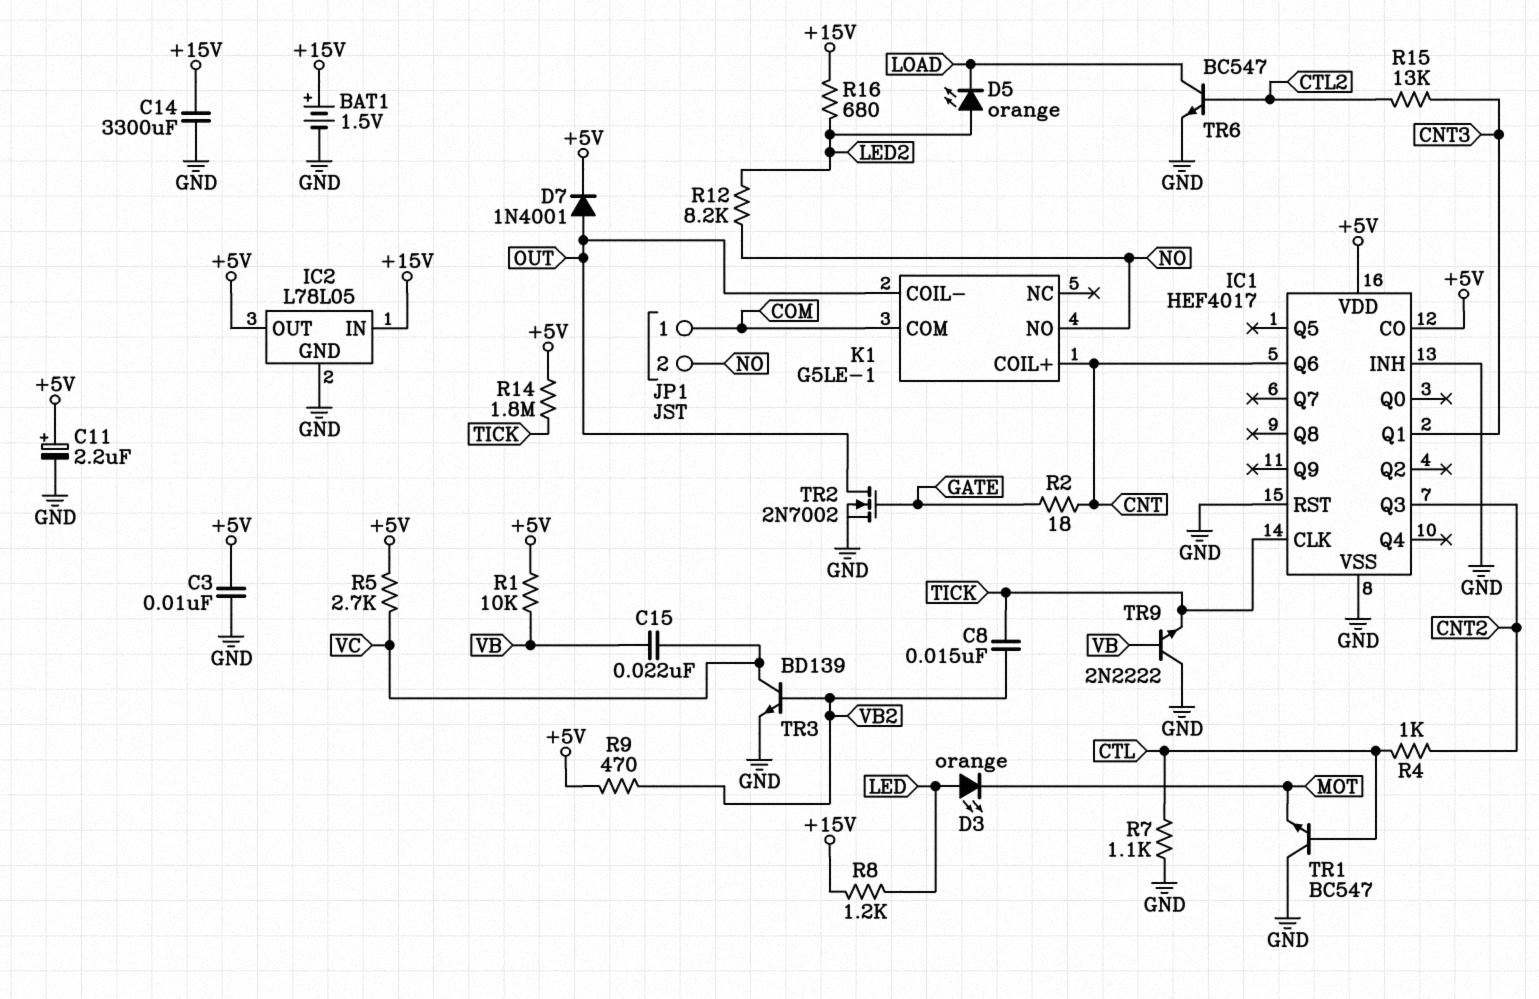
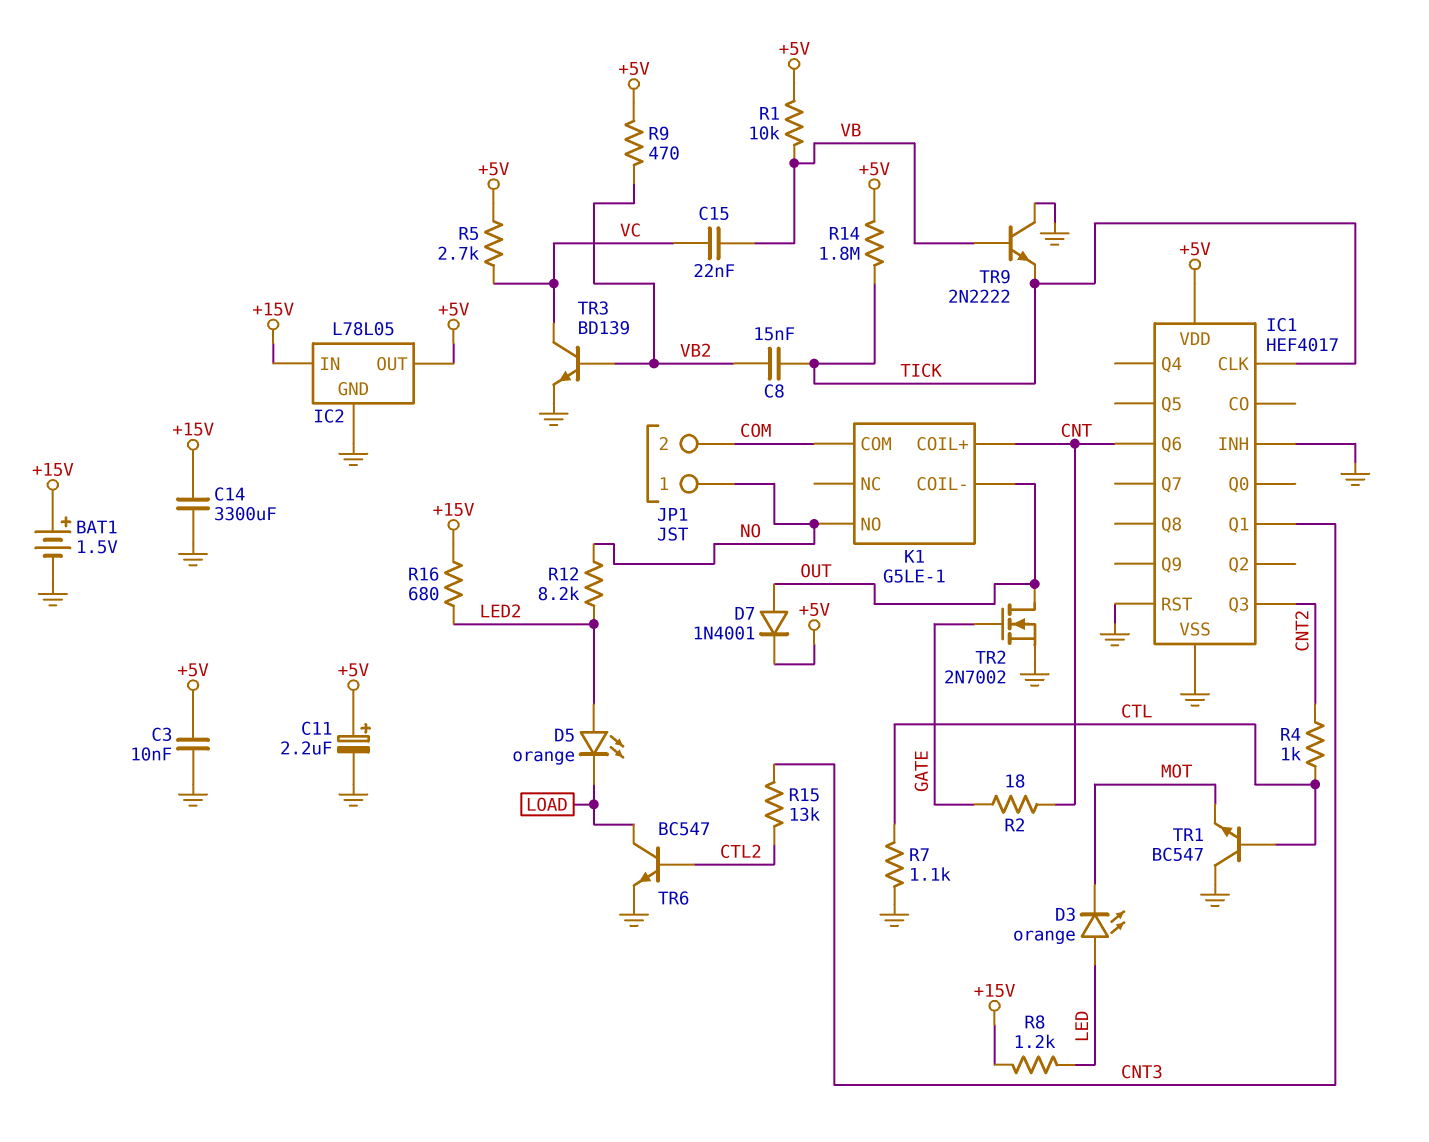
IC1 pin CO: +5V -> none
JP1 pin 1: COM -> NO
JP1 pin 2: NO -> COM

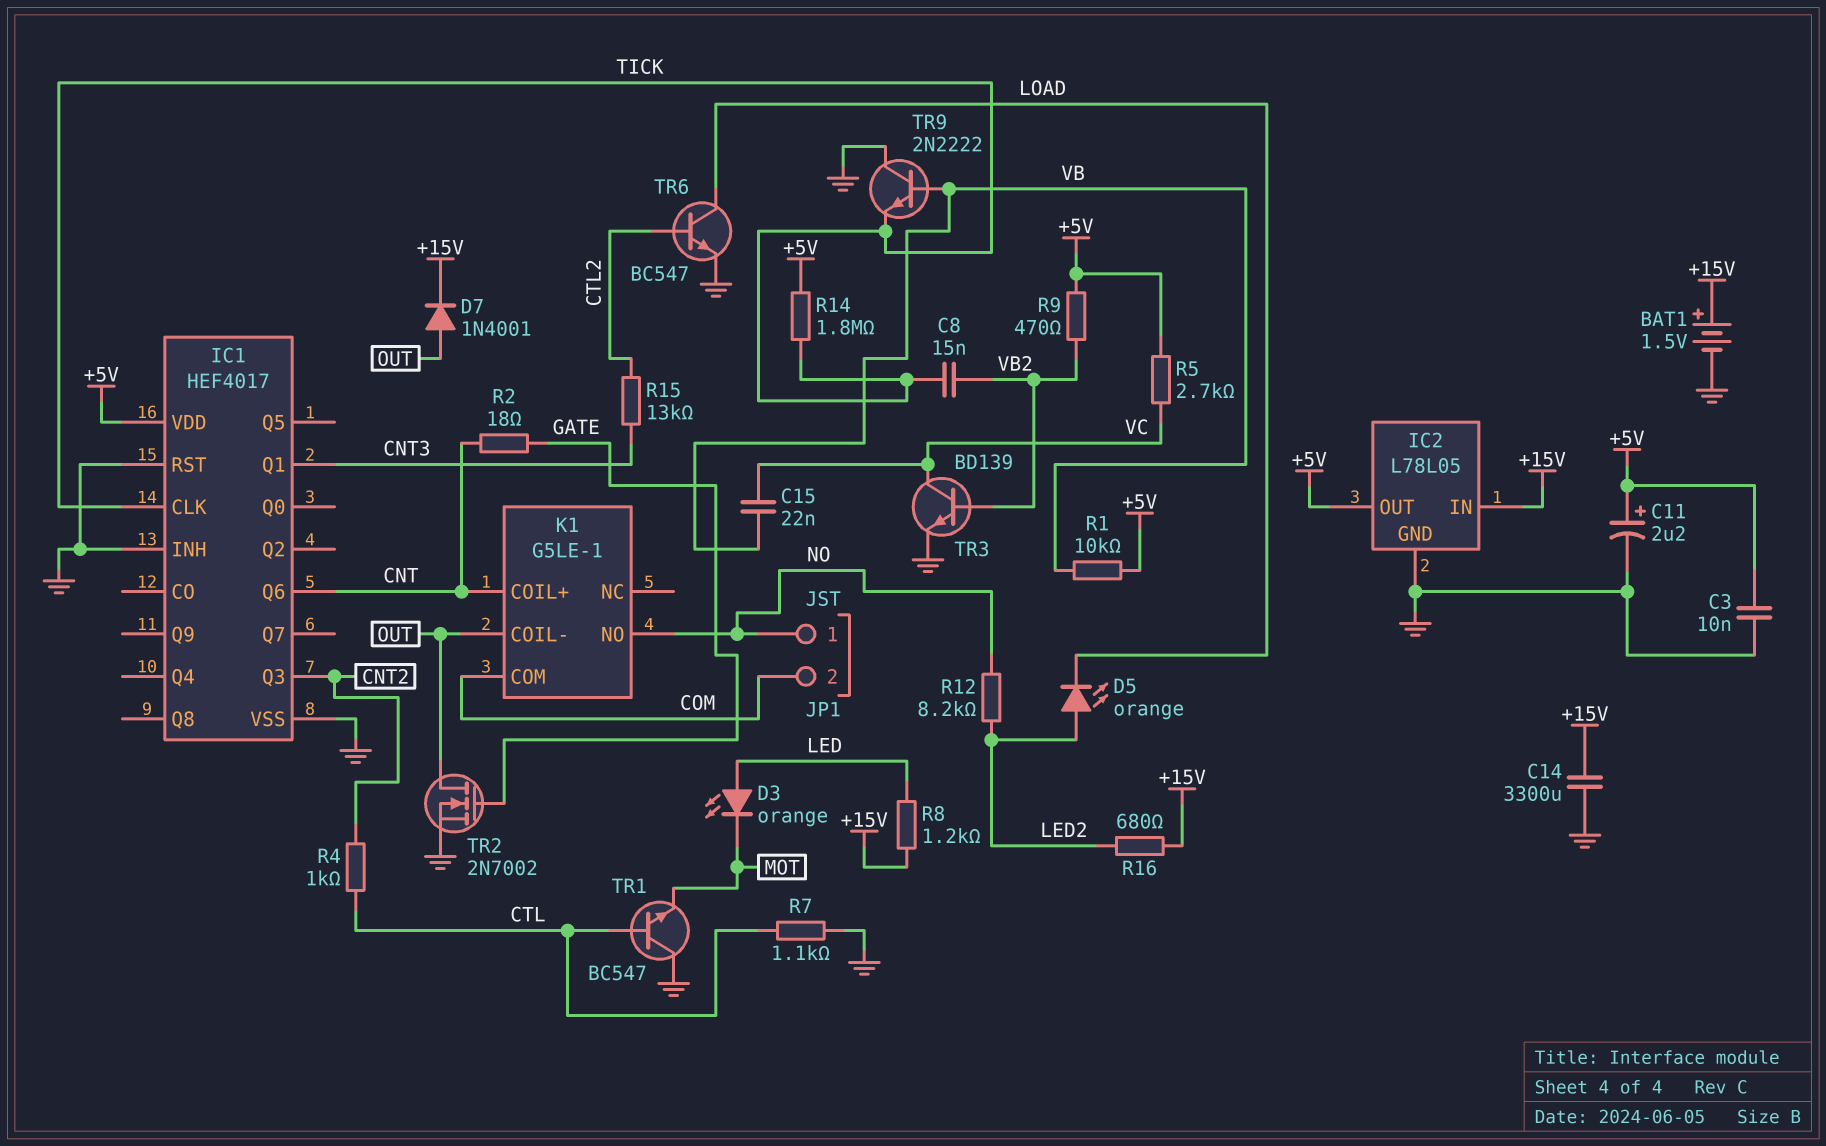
D7: diode 1N4001 (A OUT, K +5V) -> diode 1N4001 (A OUT, K +15V)

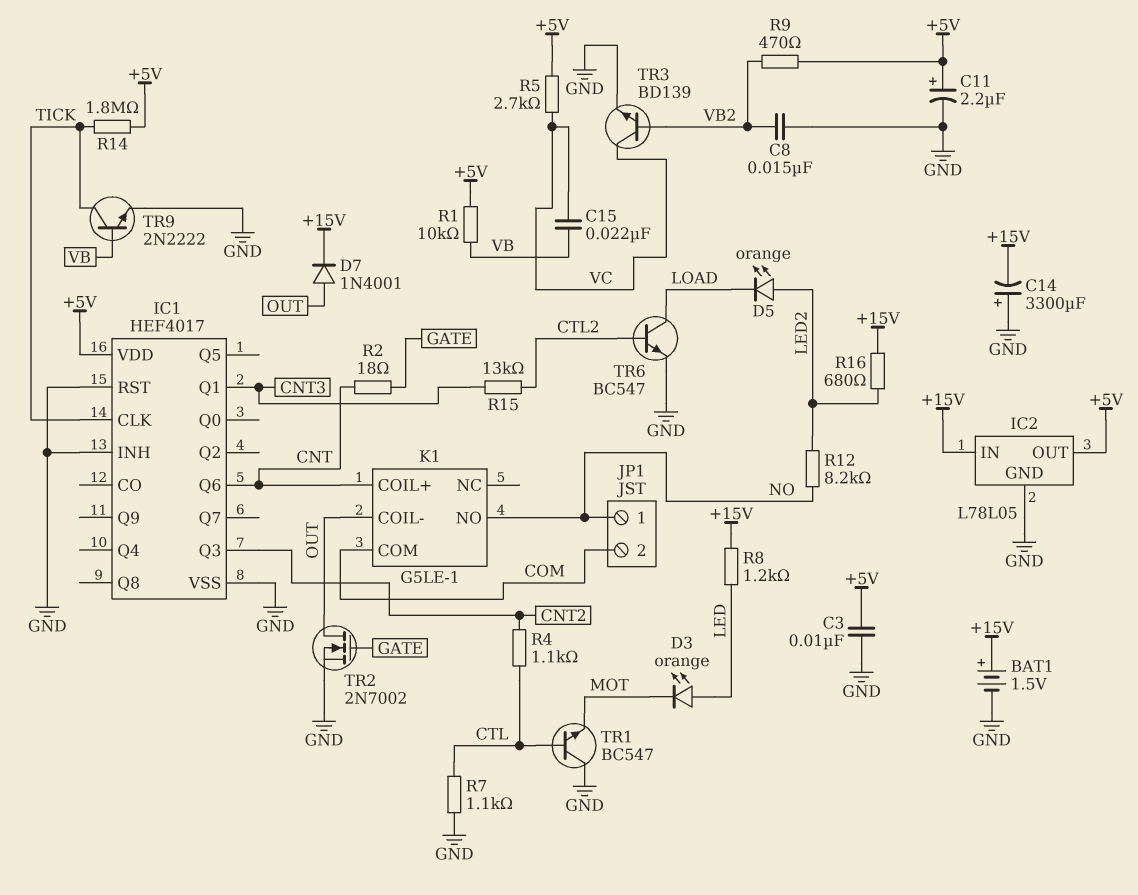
C8: 15nF (TICK, VB2) -> 15nF (GND, VB2)
C14: 3300uF (+15V, GND) -> 3300uF (plus GND, minus +15V)
R4: 1k (CNT2, CTL) -> 1.1k (CNT2, CTL)
TR9: NPN 2N2222 (B VB, C GND, E TICK) -> NPN 2N2222 (B VB, C TICK, E GND)

